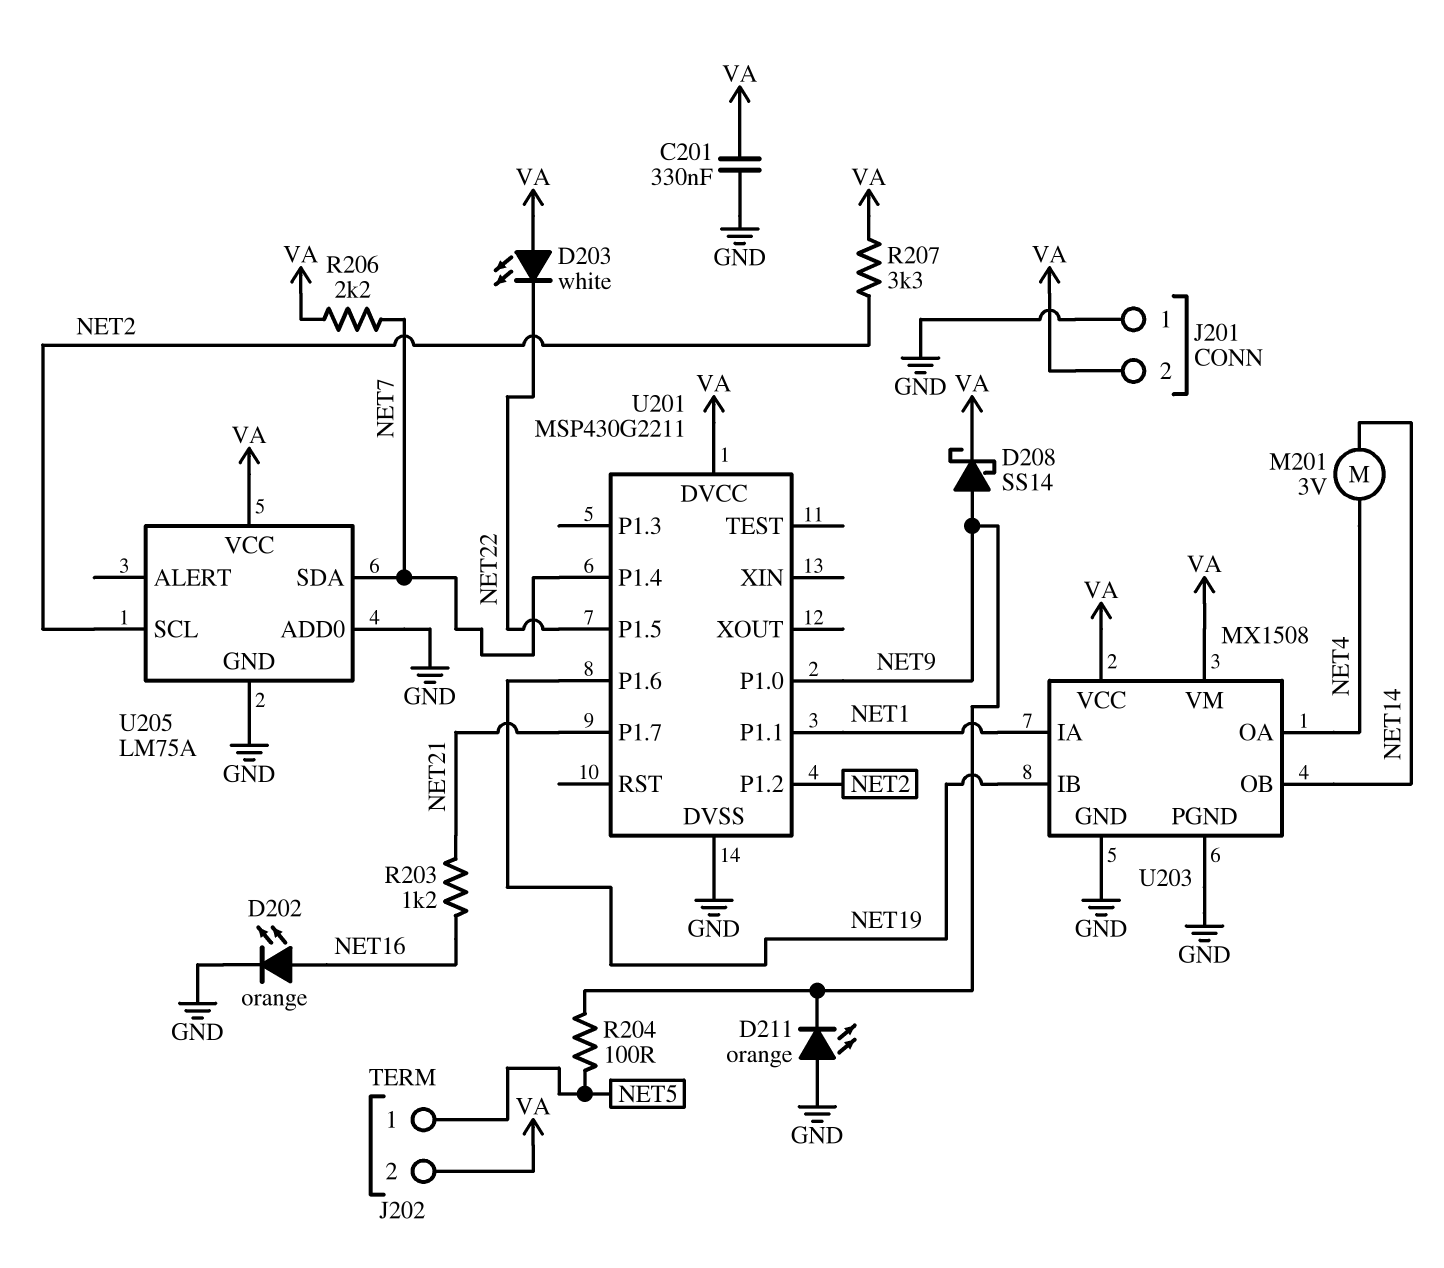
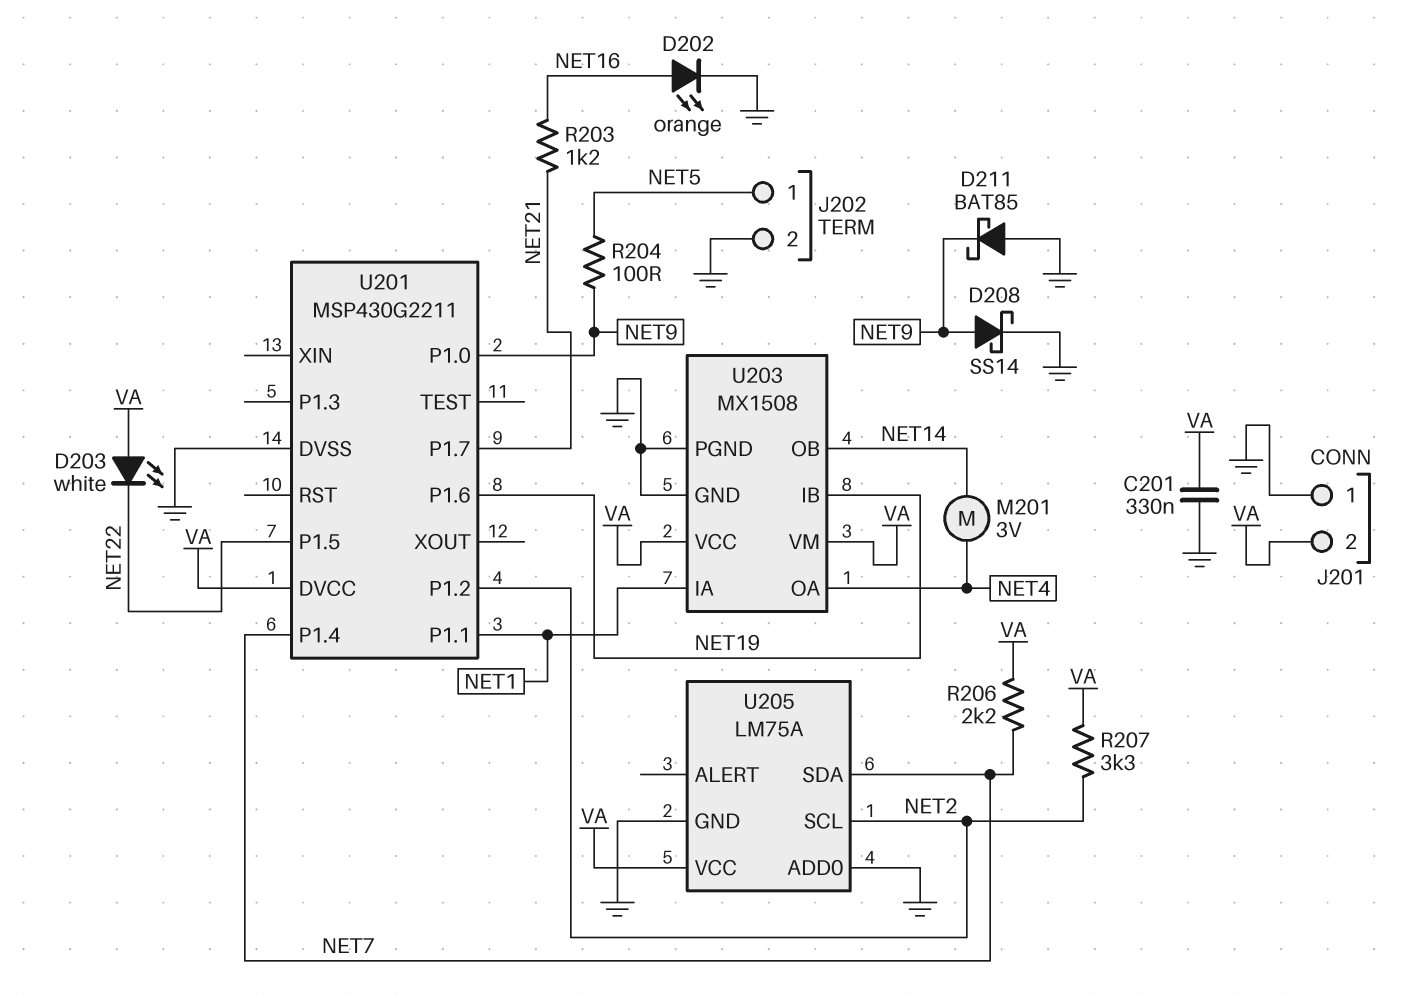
D208: schottky SS14 (A NET9, K VA) -> schottky SS14 (A NET9, K GND)
D211: LED orange (A GND, K NET9) -> schottky BAT85 (A GND, K NET9)
J202 pin 2: VA -> GND

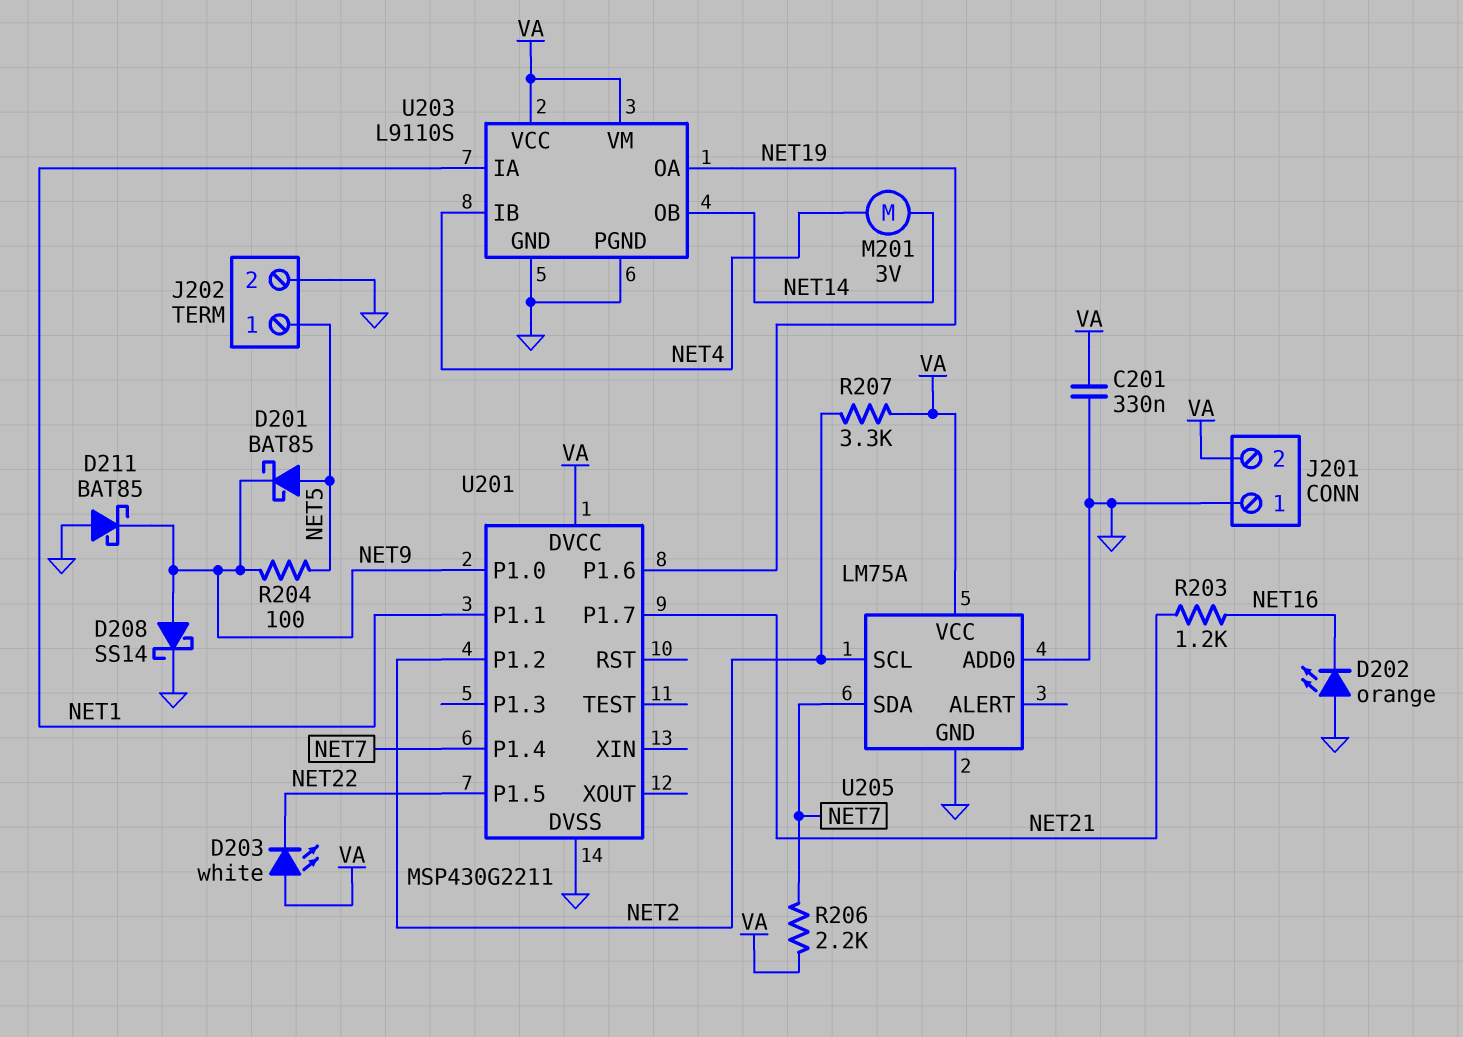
D201: none -> schottky BAT85 (A NET5, K NET9)
D202: LED orange (A NET16, K GND) -> LED orange (A GND, K NET16)
U203: MX1508 -> L9110S
U203 pin IB: NET19 -> NET4
U203 pin OA: NET4 -> NET19

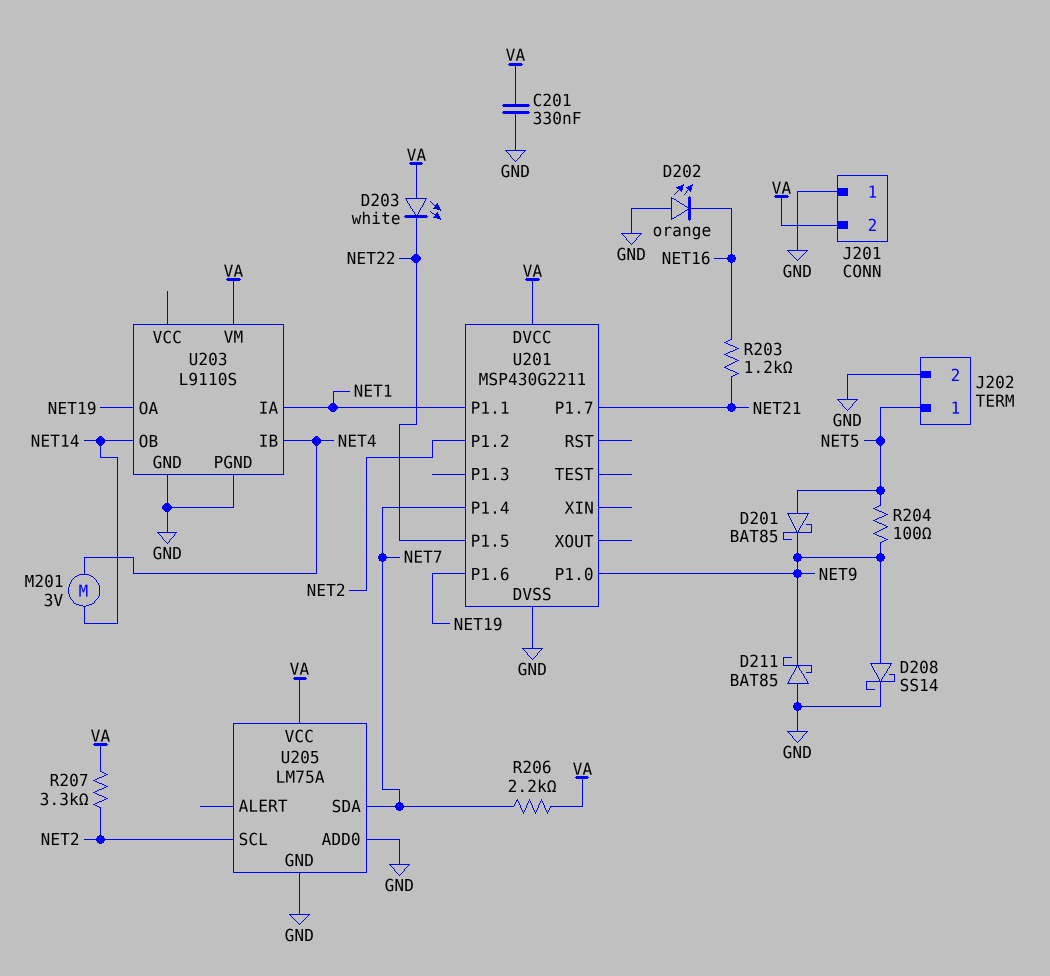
U203 pin VCC: VA -> none

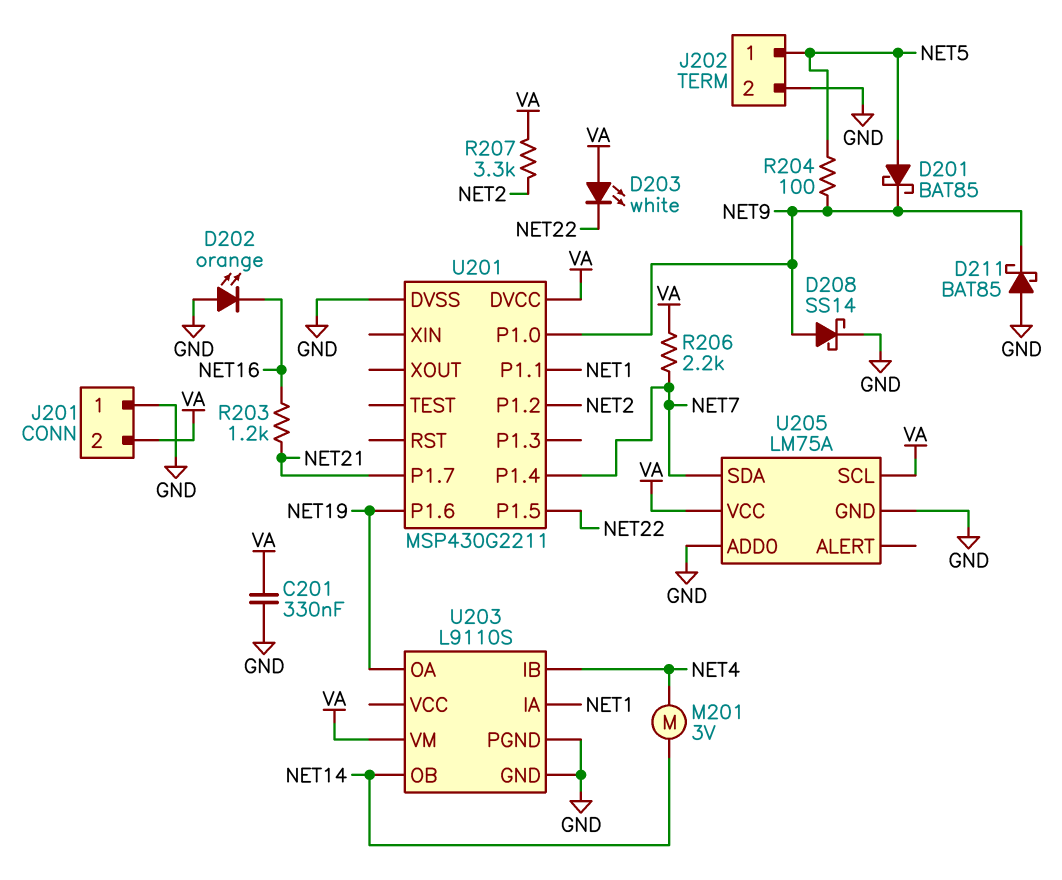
U205 pin SCL: NET2 -> VA

